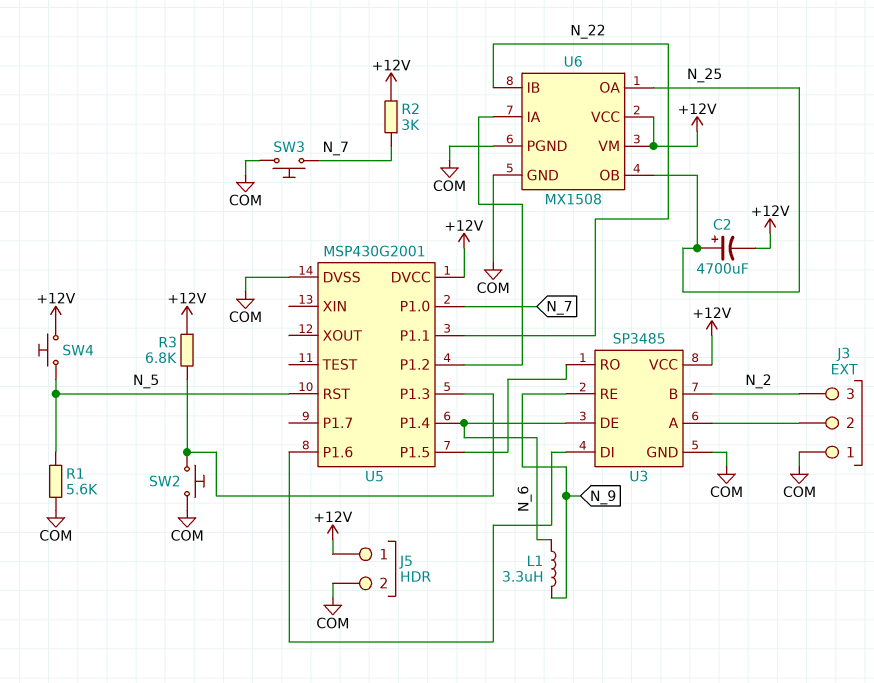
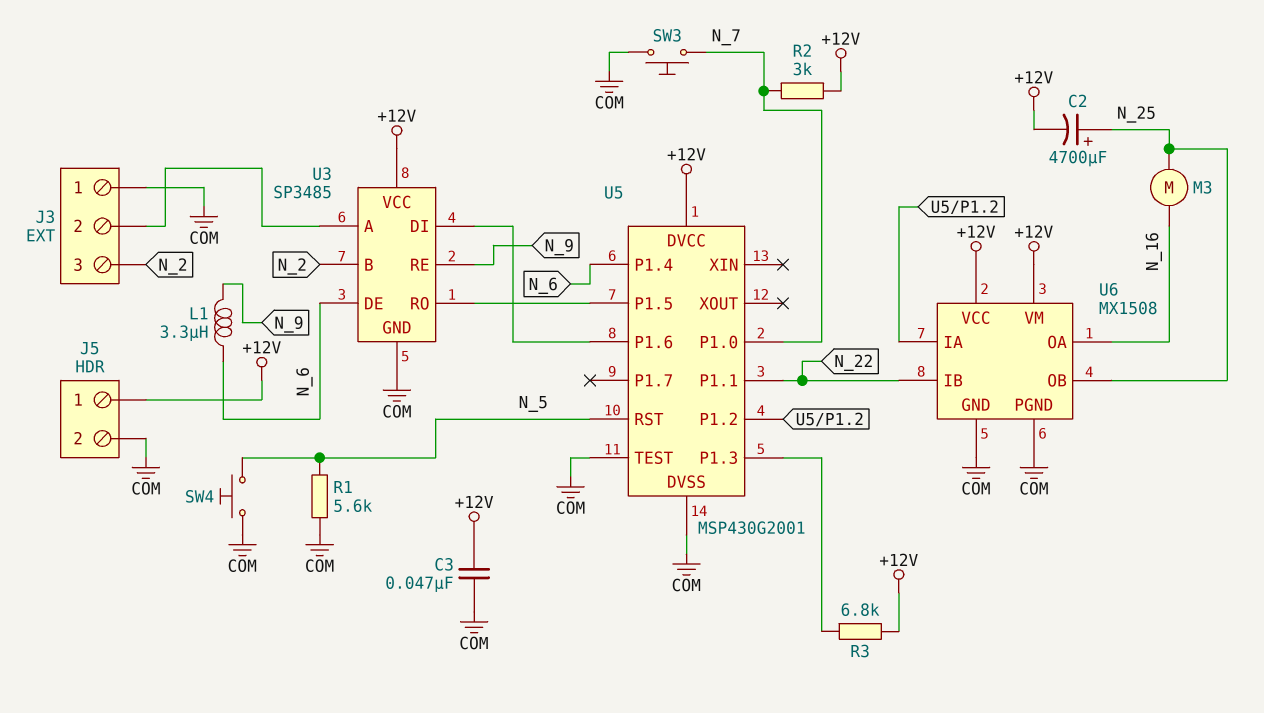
C3: none -> 47nF (+12V, COM)
M3: none -> motor (N_16, N_25)
SW2: button (COM, U5/P1.3) -> none
SW4: button (+12V, N_5) -> button (COM, N_5)
U5 pin TEST: none -> COM
U6 pin OA: N_25 -> N_16

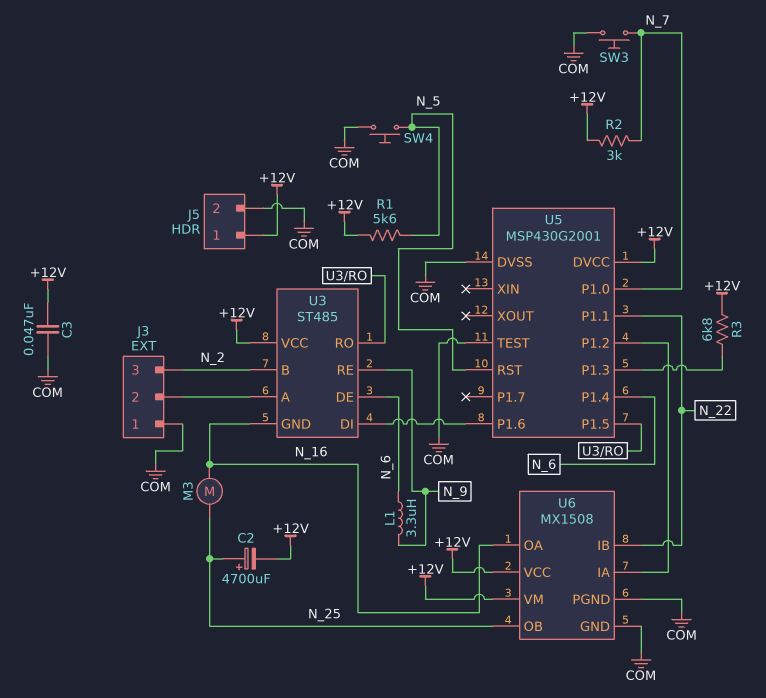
R1: 5.6k (COM, N_5) -> 5.6k (+12V, N_5)
U3: SP3485 -> ST485
U3 pin GND: COM -> N_16

